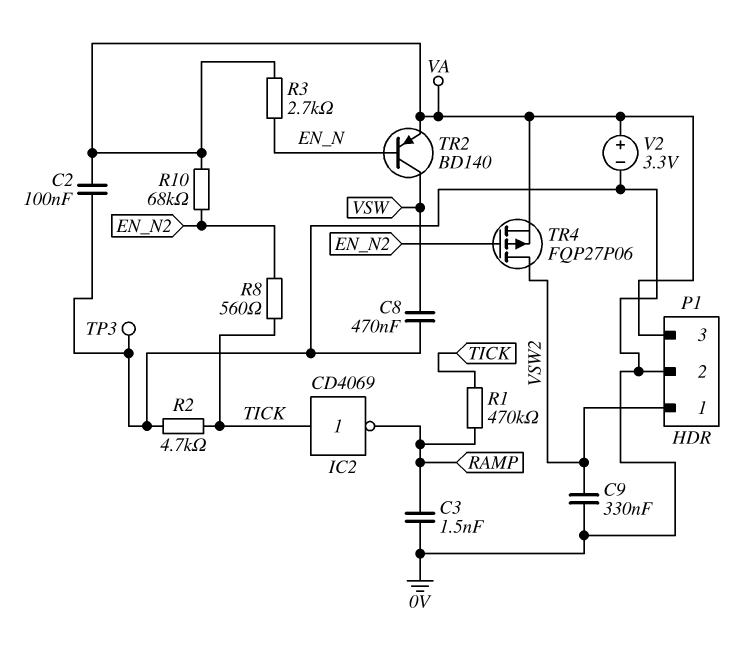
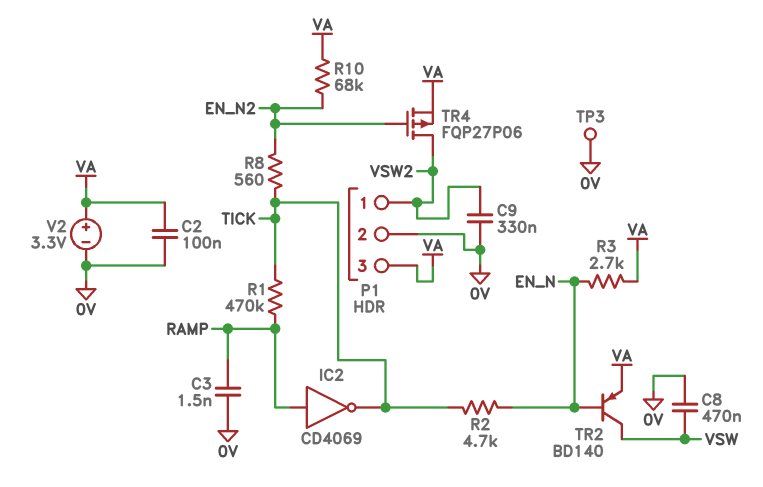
IC2: NOT CD4069 (in TICK, out RAMP) -> NOT CD4069 (in RAMP, out TICK)
R2: 4.7k (0V, TICK) -> 4.7k (EN_N, TICK)

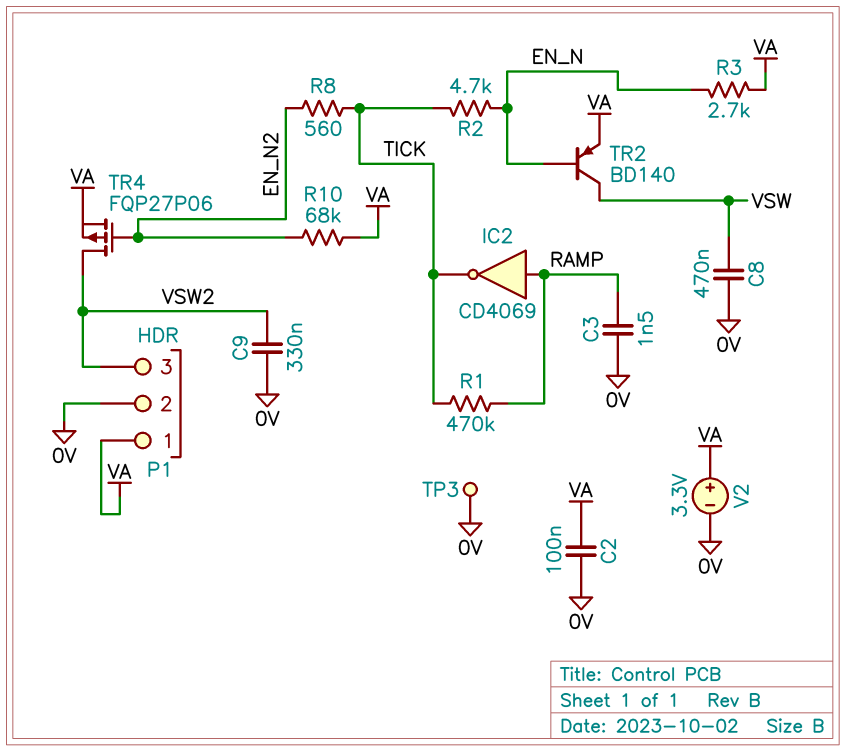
P1 pin 1: VSW2 -> VA
P1 pin 3: VA -> VSW2

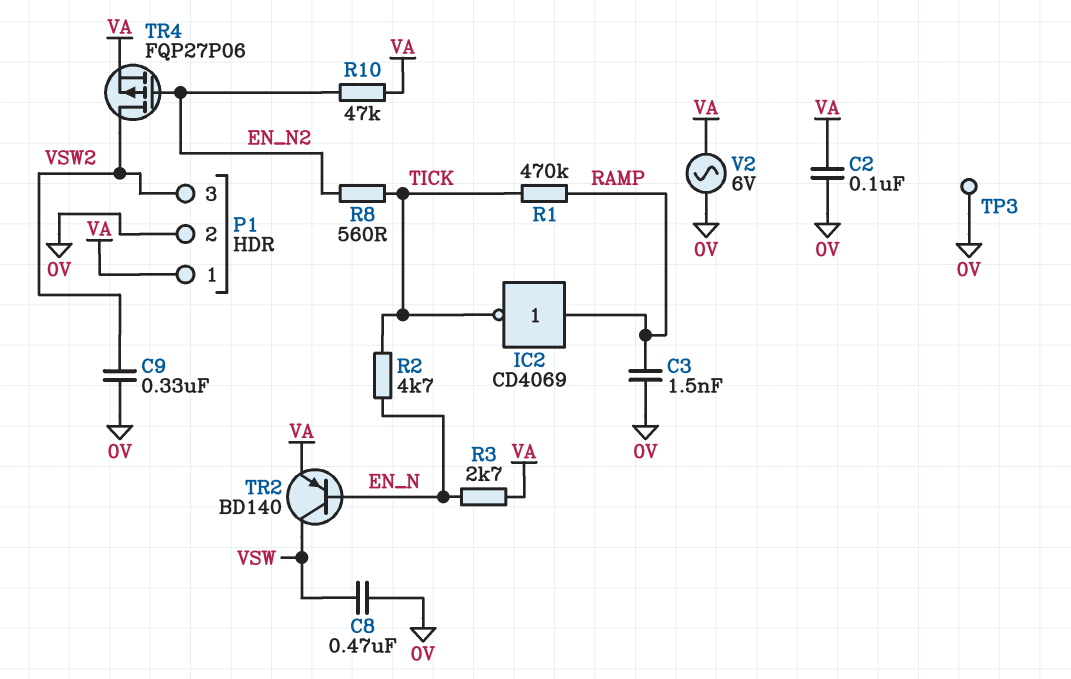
R10: 68k (EN_N2, VA) -> 47k (EN_N2, VA)
V2: 3.3V (plus VA, minus 0V) -> AC 6V (0V, VA)

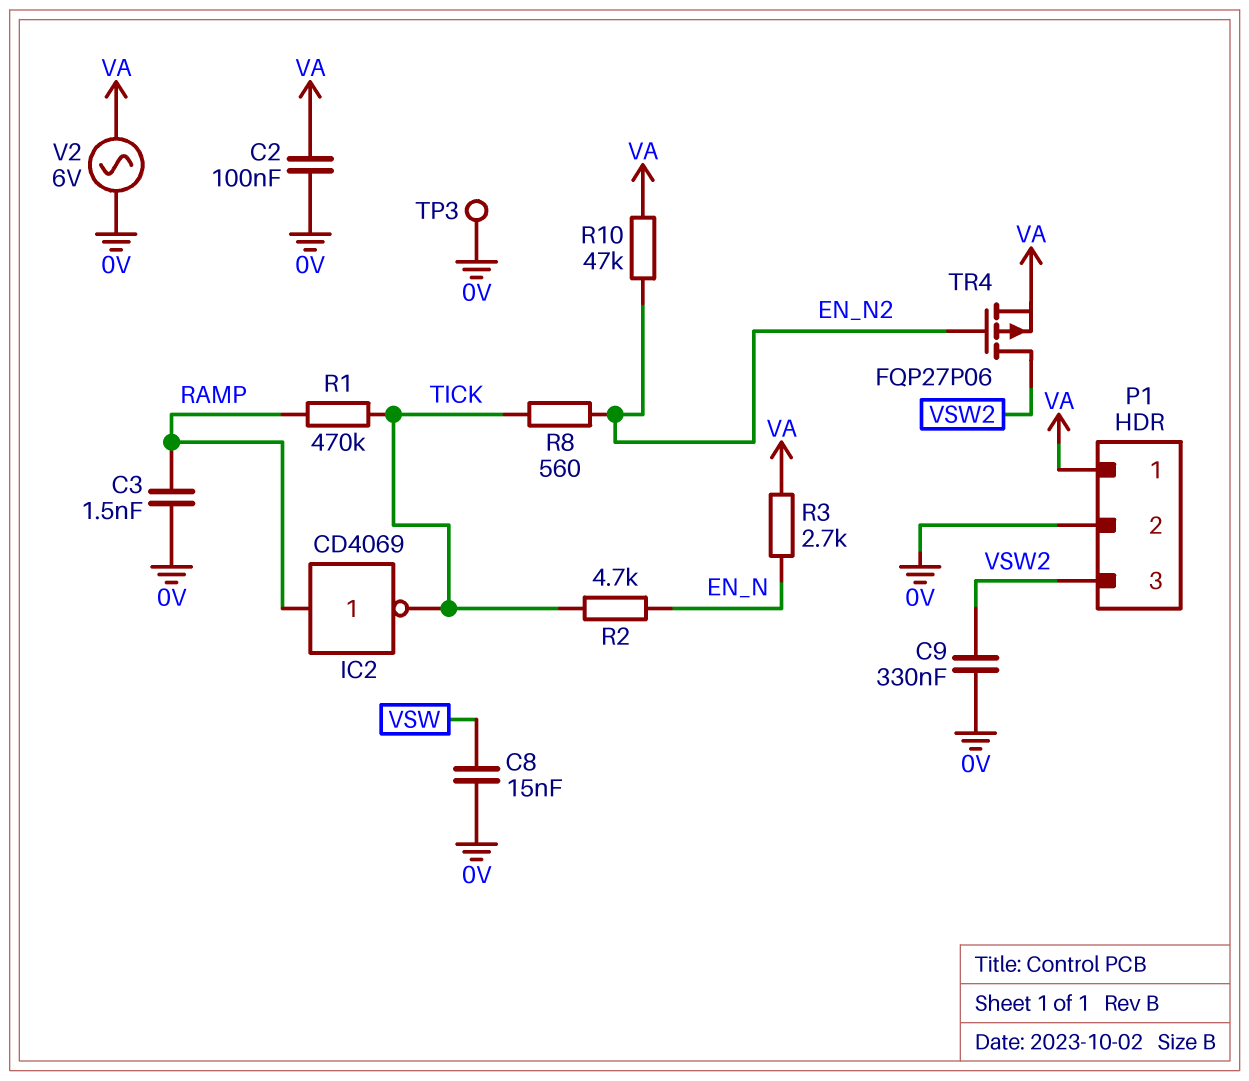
C8: 470nF (0V, VSW) -> 15nF (0V, VSW)
TR2: PNP BD140 (B EN_N, C VSW, E VA) -> none

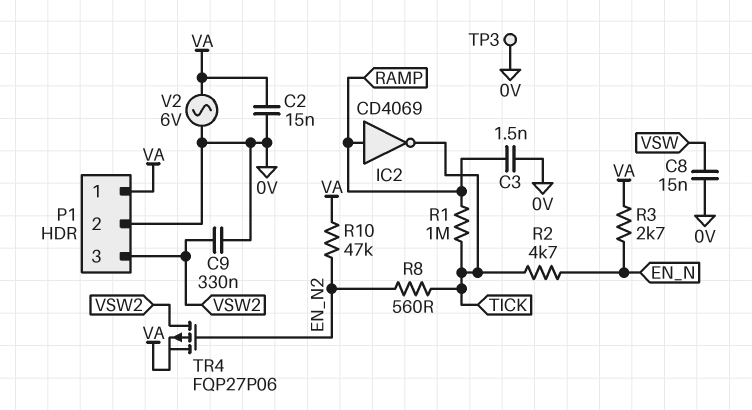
C2: 100nF (0V, VA) -> 15nF (0V, VA)
R1: 470k (RAMP, TICK) -> 1M (RAMP, TICK)

